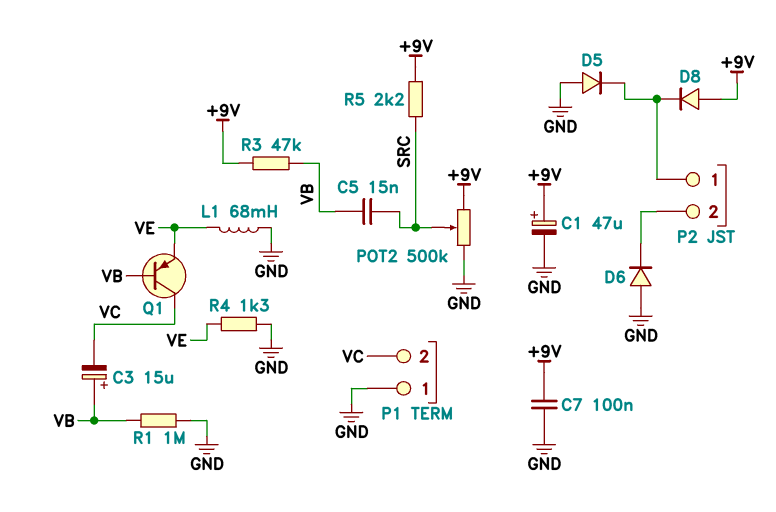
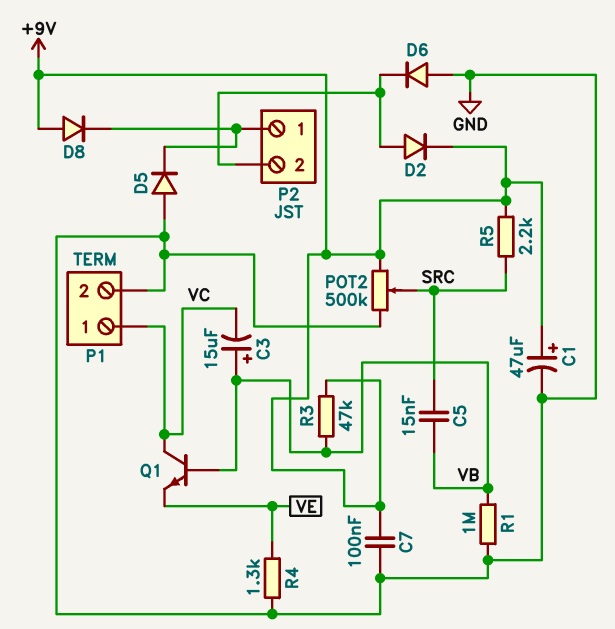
D2: none -> diode (A P2/2, K +9V)
L1: 68mH (GND, VE) -> none
P1 pin 1: GND -> VC
P1 pin 2: VC -> GND
Q1: PNP (B VB, C VC, E VE) -> NPN (B VB, C VC, E VE)

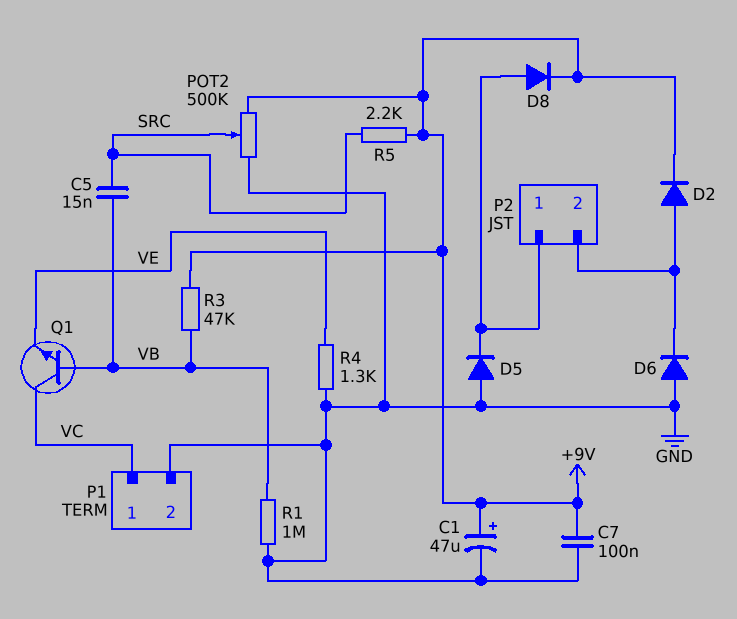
C3: 15uF (plus VB, minus VC) -> none
D8: diode (A +9V, K P2/1) -> diode (A P2/1, K +9V)

